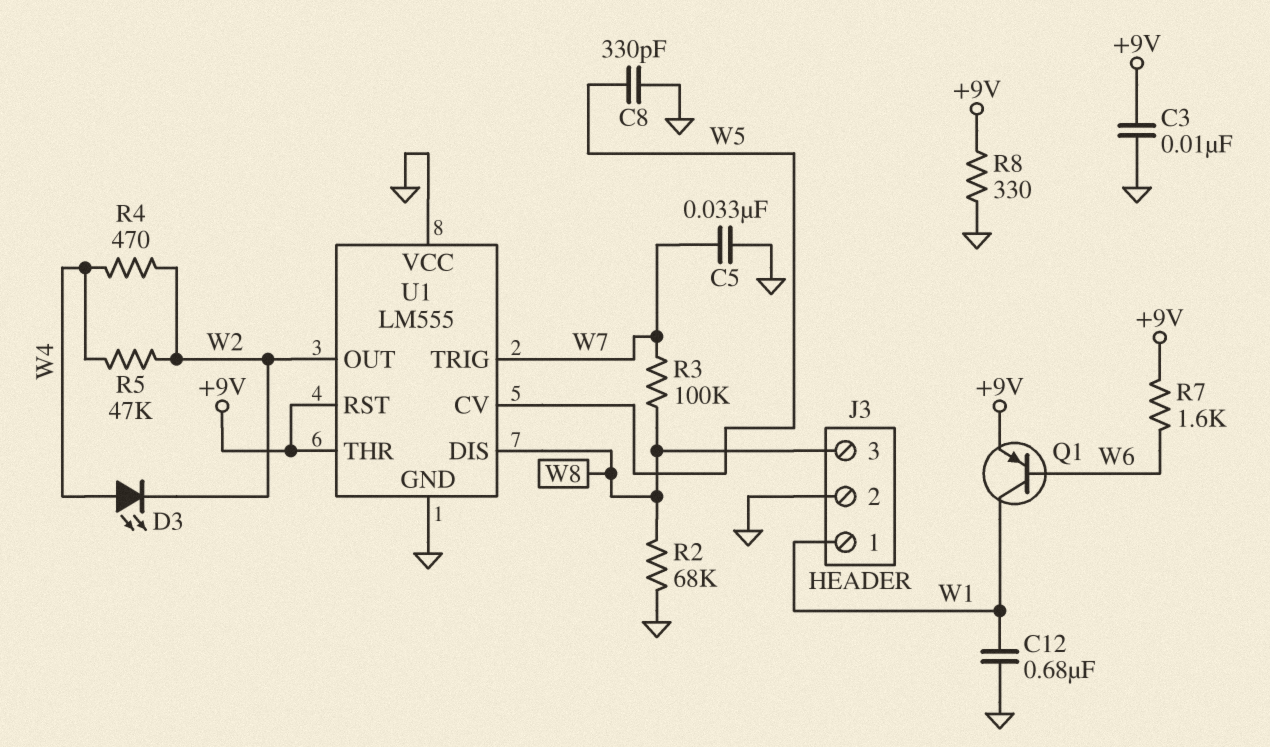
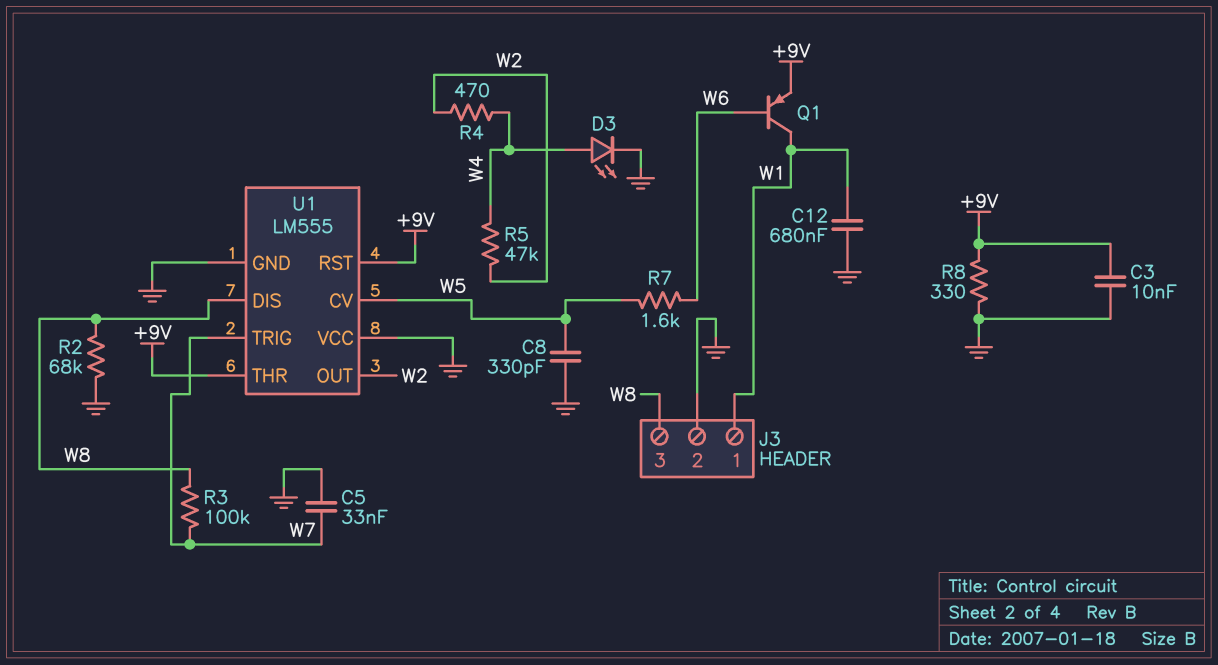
D3: LED (A W4, K W2) -> LED (A W4, K GND)
R7: 1.6k (+9V, W6) -> 1.6k (W5, W6)

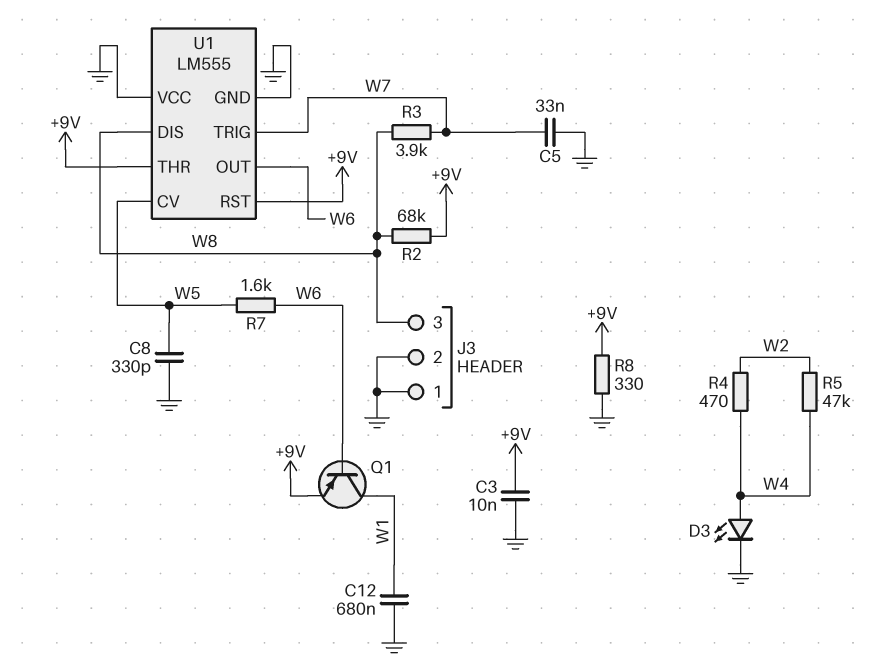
J3 pin 1: W1 -> GND
R2: 68k (GND, W8) -> 68k (+9V, W8)
R3: 100k (W7, W8) -> 3.9k (W7, W8)
U1 pin OUT: W2 -> W6

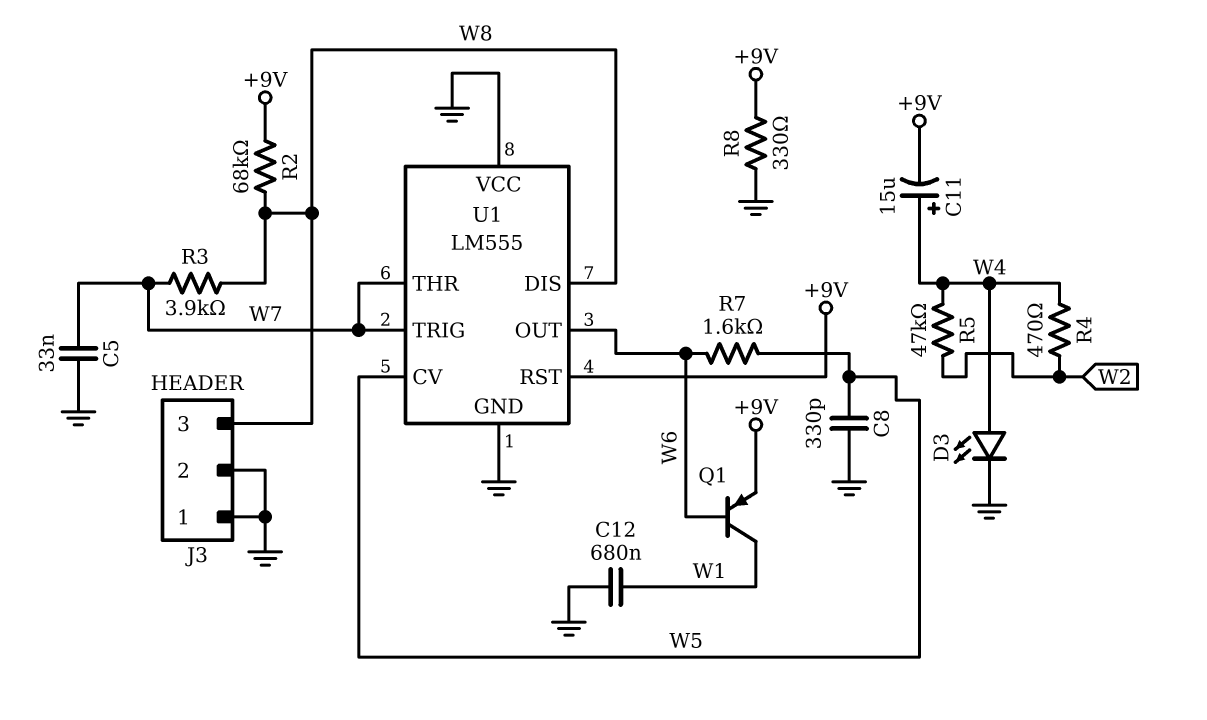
C3: 10nF (+9V, GND) -> none
C11: none -> 15uF (plus W4, minus +9V)
U1 pin THR: +9V -> W7

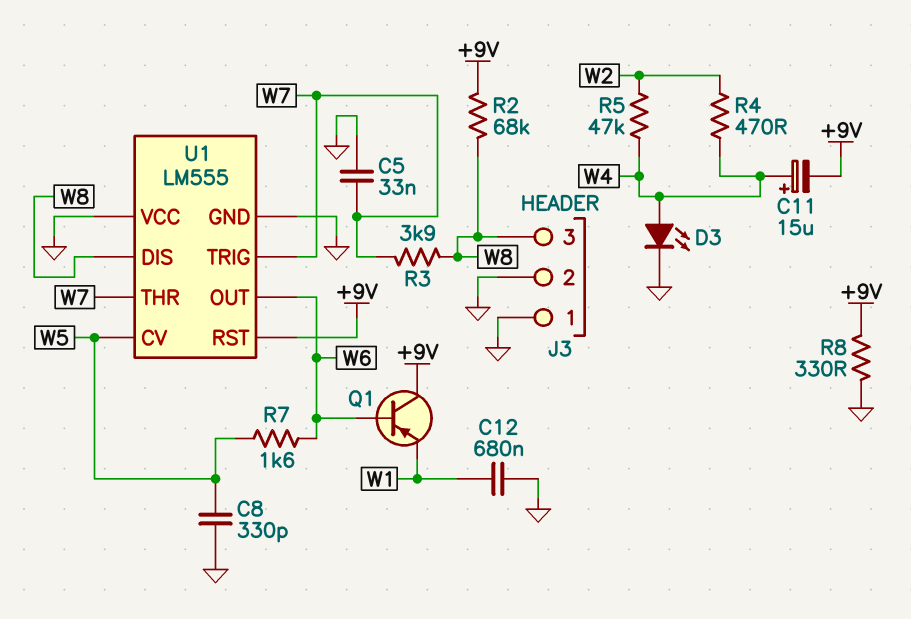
Q1: PNP (B W6, C W1, E +9V) -> PNP (B W6, C +9V, E W1)

